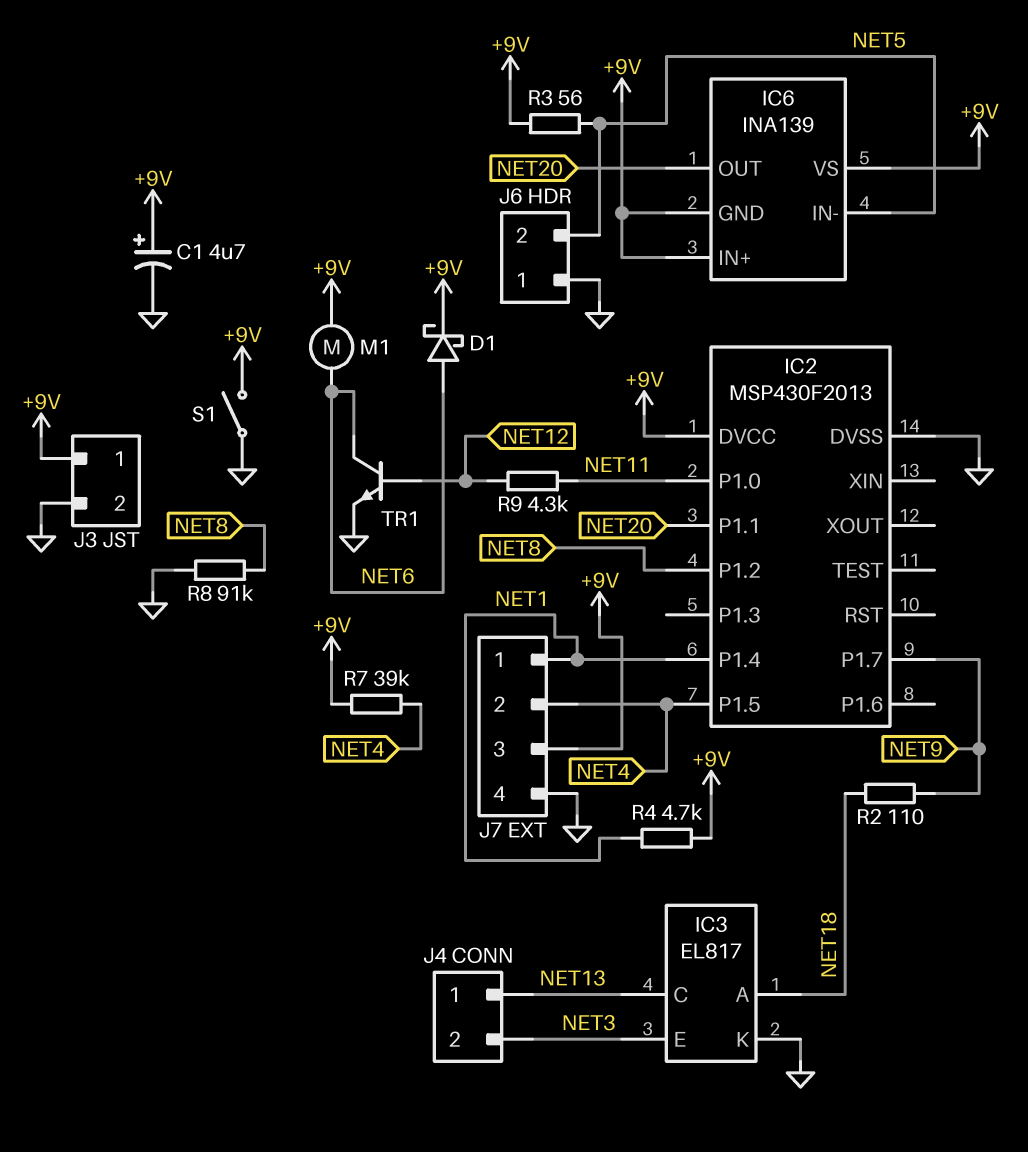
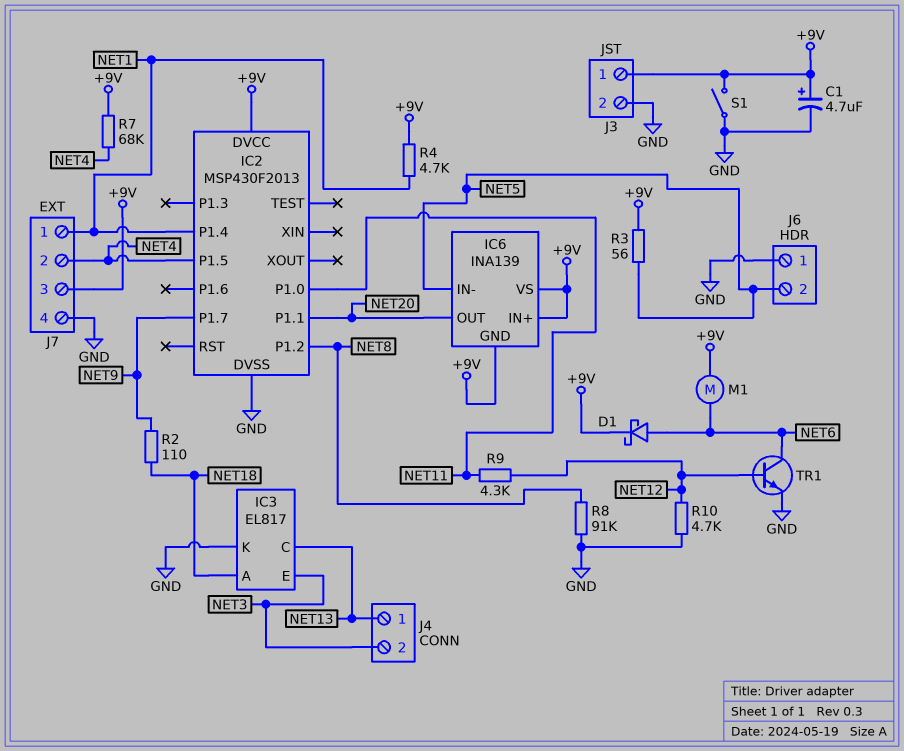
R7: 39k (+9V, NET4) -> 68k (+9V, NET4)
R10: none -> 4.7k (GND, NET12)

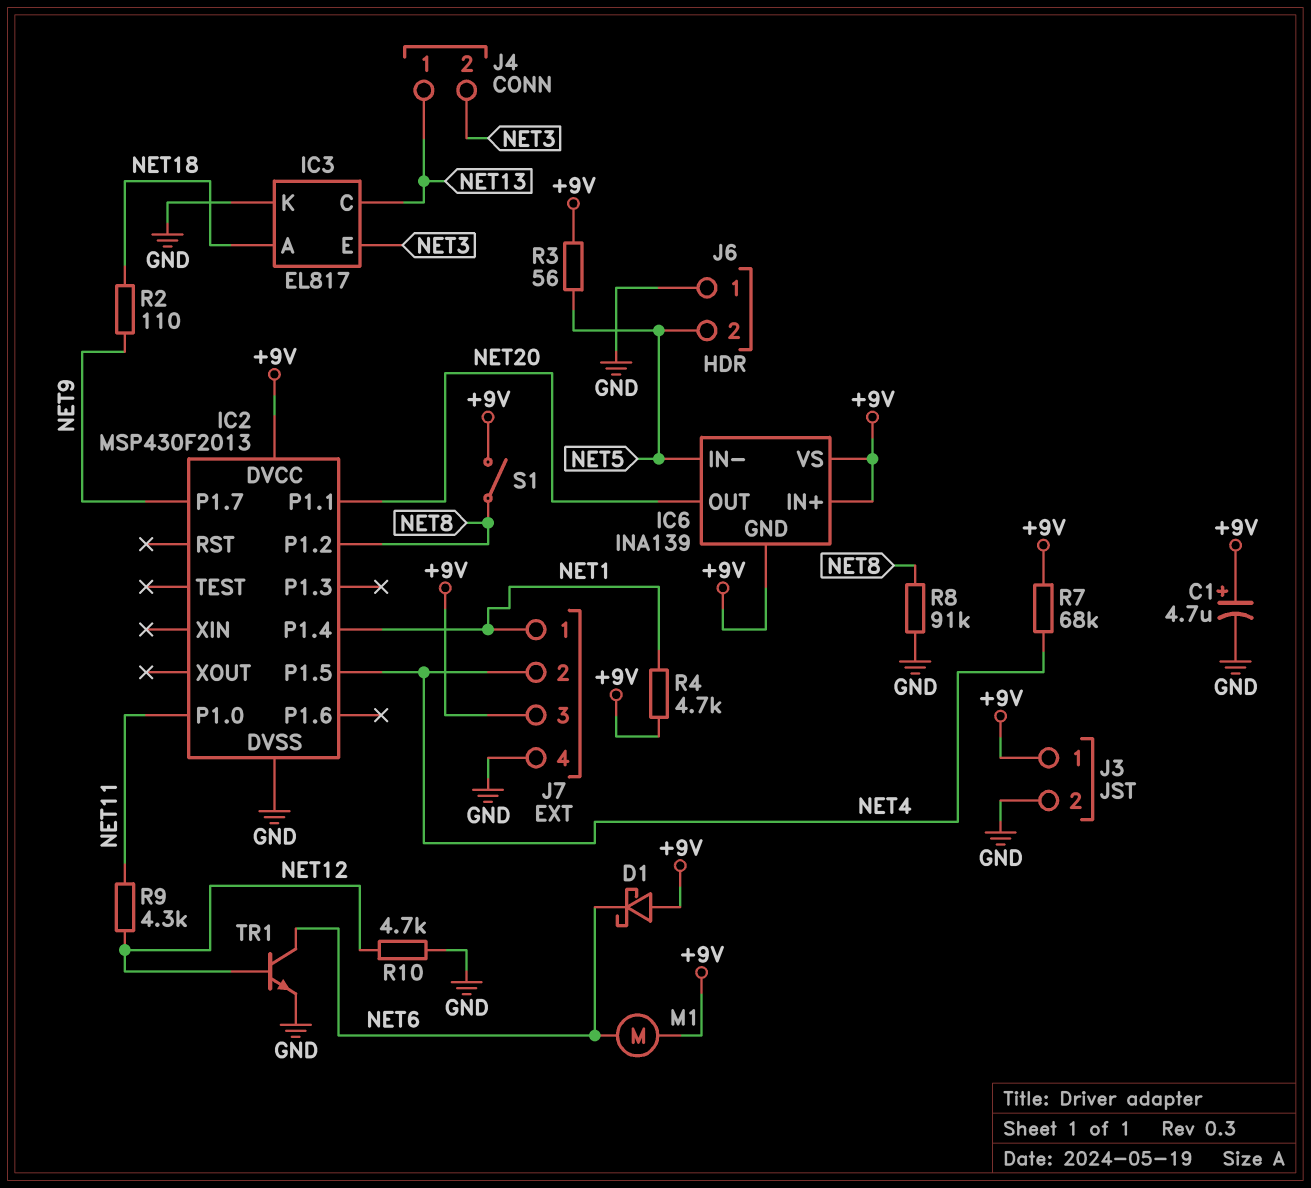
D1: schottky (A NET6, K +9V) -> schottky (A +9V, K NET6)
S1: switch (+9V, GND) -> switch (+9V, NET8)

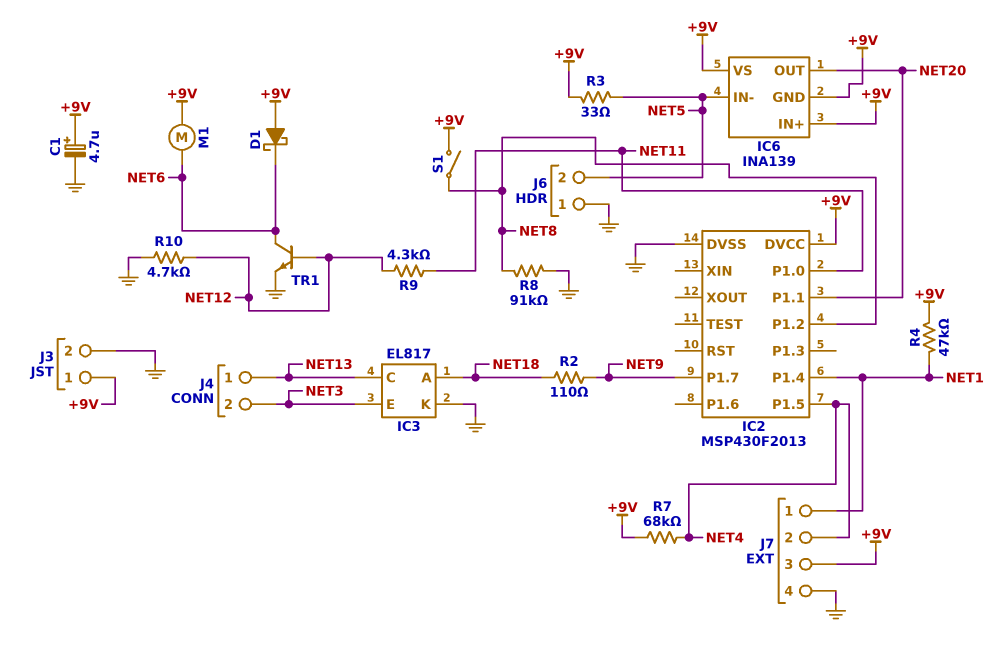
R3: 56 (+9V, NET5) -> 33 (+9V, NET5)
R4: 4.7k (+9V, NET1) -> 47k (+9V, NET1)

